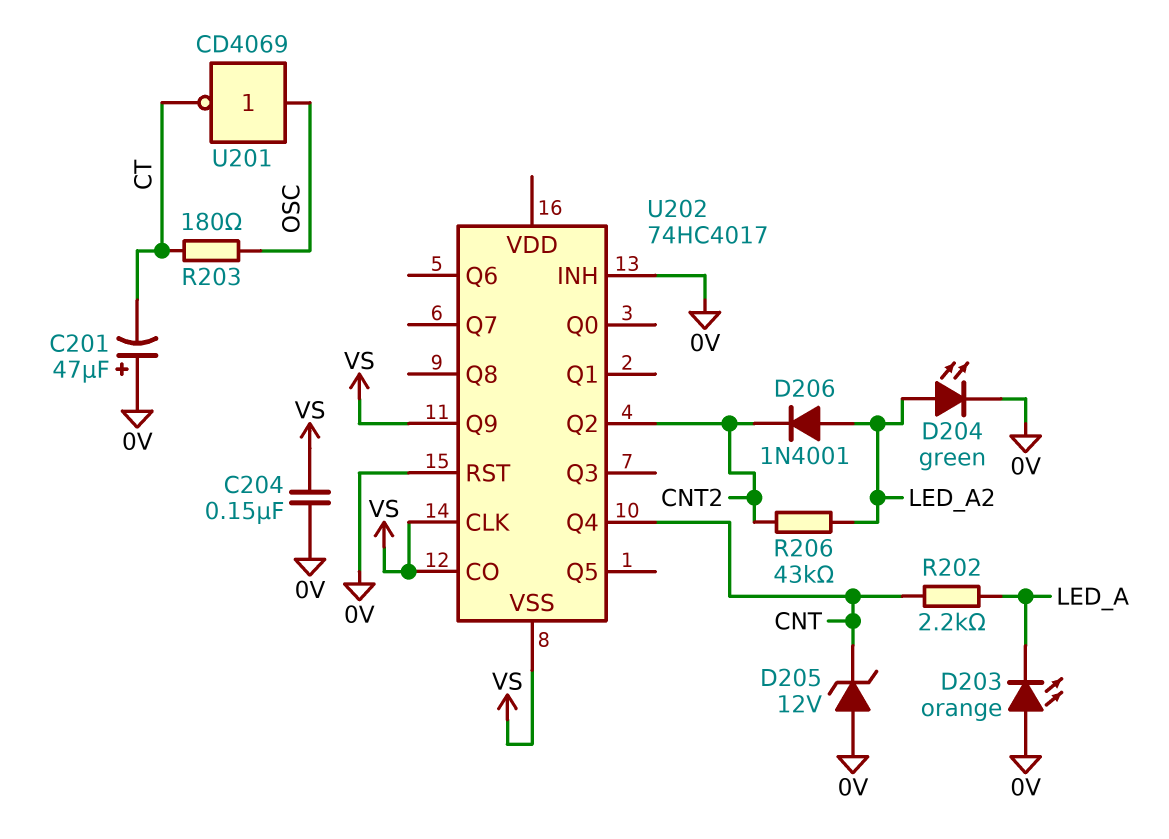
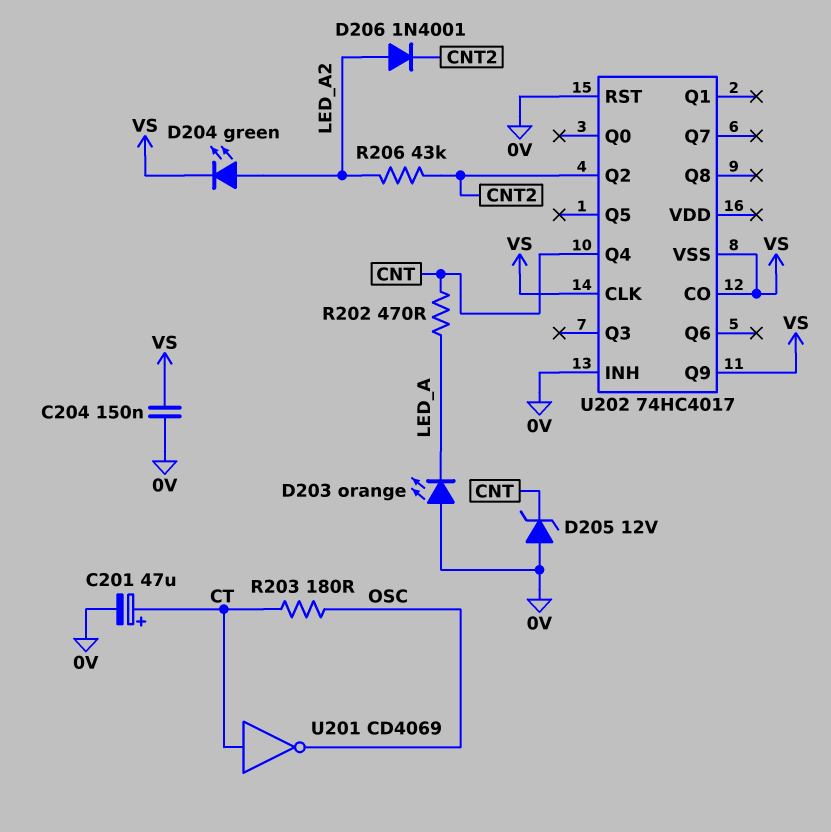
C201: 47uF (plus 0V, minus CT) -> 47uF (plus CT, minus 0V)
D204: LED green (A LED_A2, K 0V) -> LED green (A LED_A2, K VS)
R202: 2.2k (CNT, LED_A) -> 470 (CNT, LED_A)
U201: NOT CD4069 (in OSC, out CT) -> NOT CD4069 (in CT, out OSC)

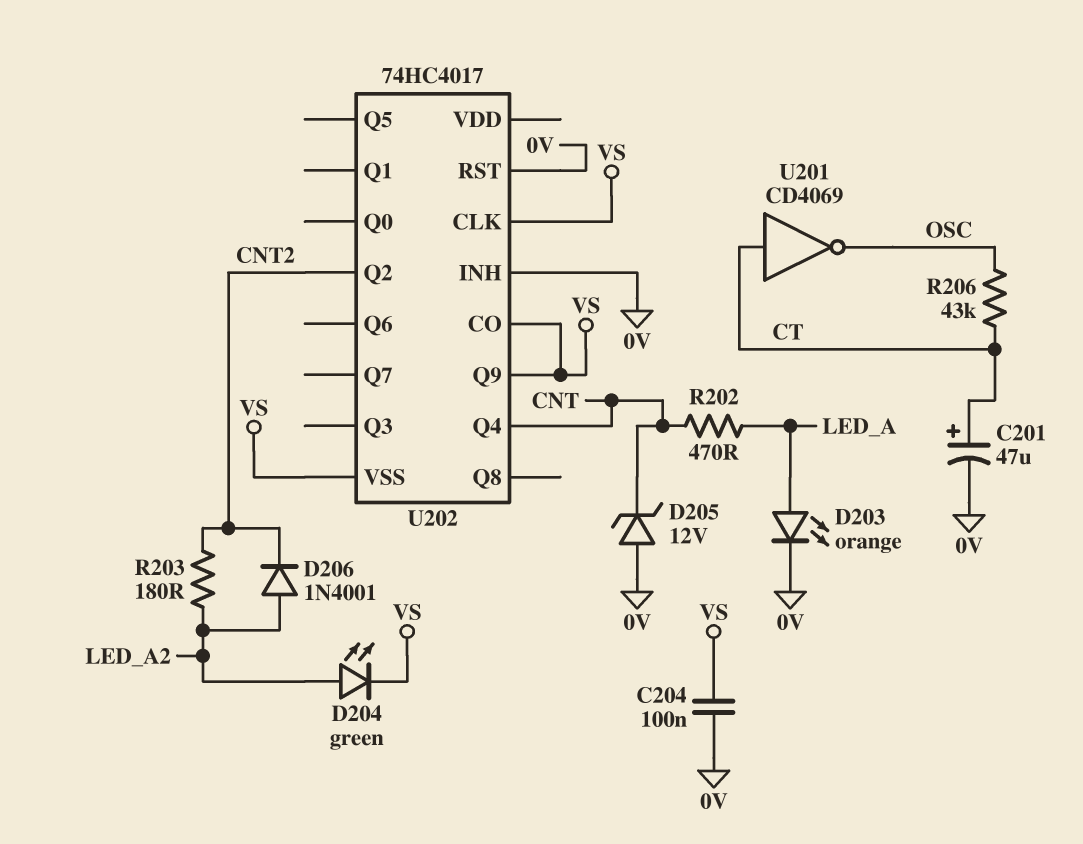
C204: 150nF (0V, VS) -> 100nF (0V, VS)
D203: LED orange (A 0V, K LED_A) -> LED orange (A LED_A, K 0V)
R203: 180 (CT, OSC) -> 180 (CNT2, LED_A2)
R206: 43k (CNT2, LED_A2) -> 43k (CT, OSC)

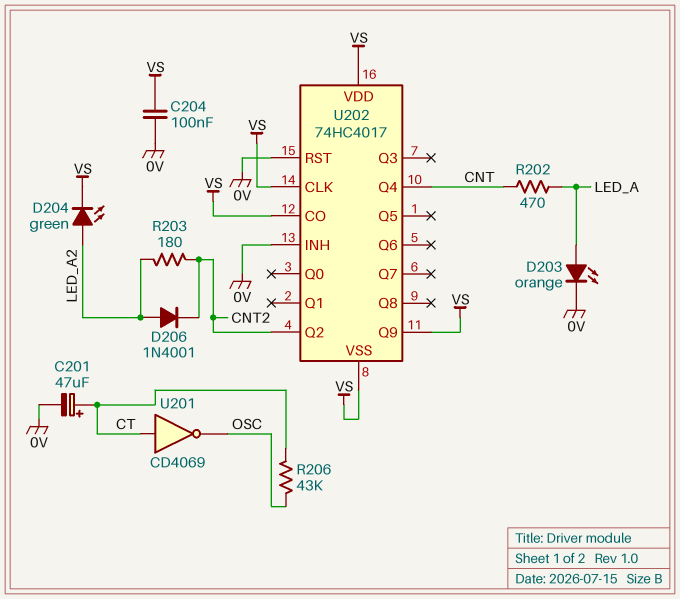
D205: zener 12V (A 0V, K CNT) -> none
U202 pin VDD: none -> VS

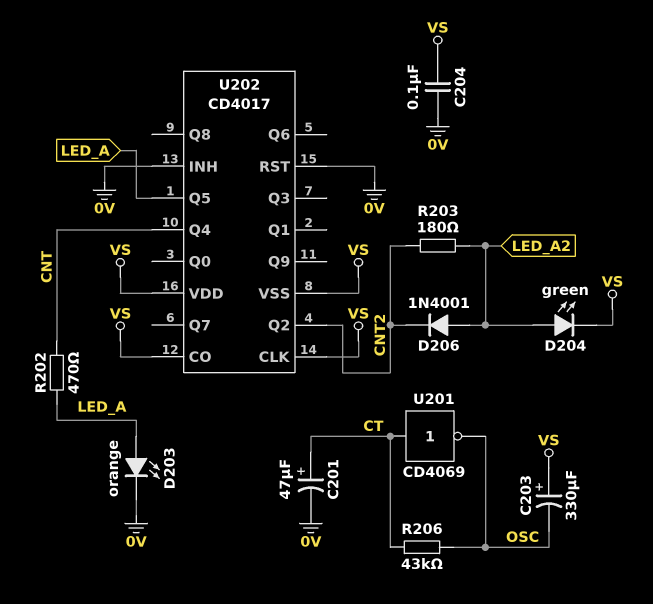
C203: none -> 330uF (plus VS, minus OSC)
U202: 74HC4017 -> CD4017
U202 pin Q5: none -> LED_A
U202 pin Q9: VS -> none

